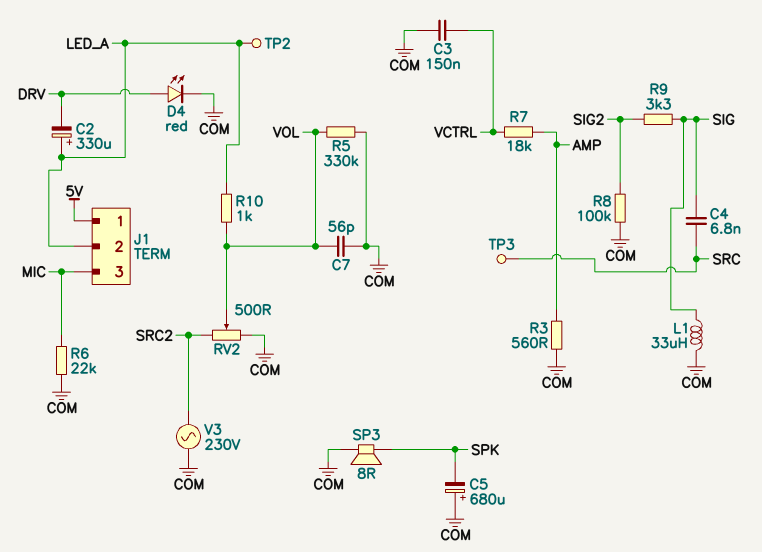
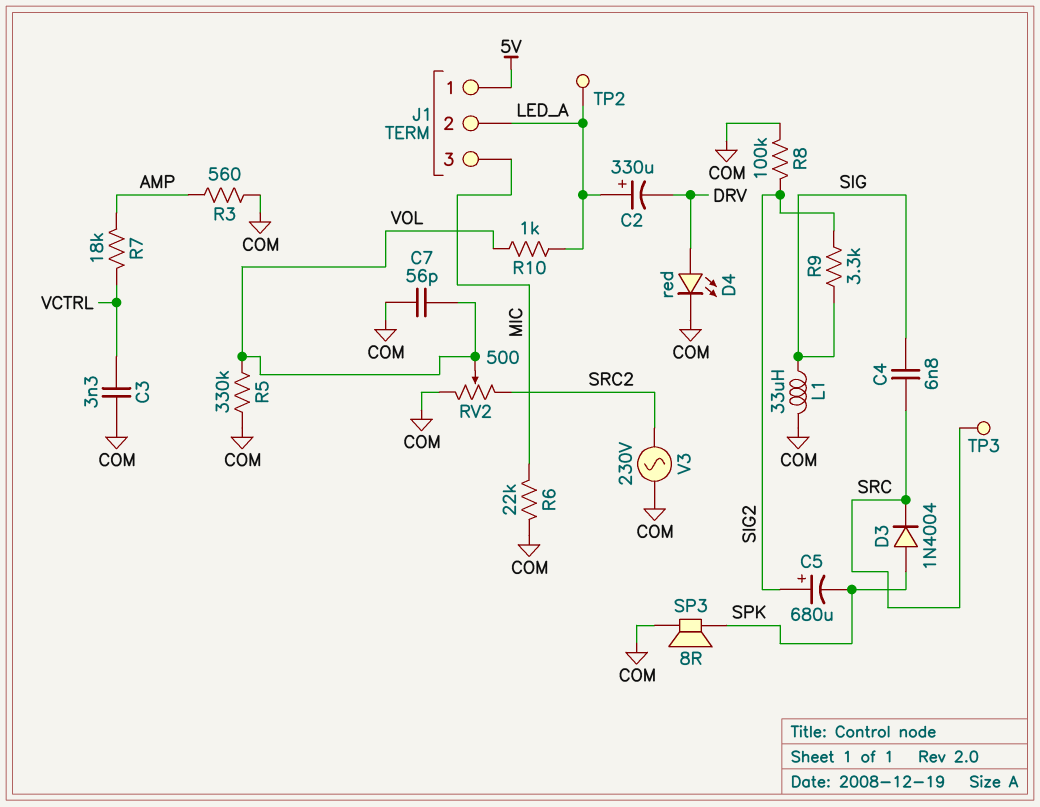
C3: 150nF (COM, VCTRL) -> 3.3nF (COM, VCTRL)
C5: 680uF (plus COM, minus SPK) -> 680uF (plus SIG2, minus SPK)
D3: none -> diode 1N4004 (A SPK, K SRC)

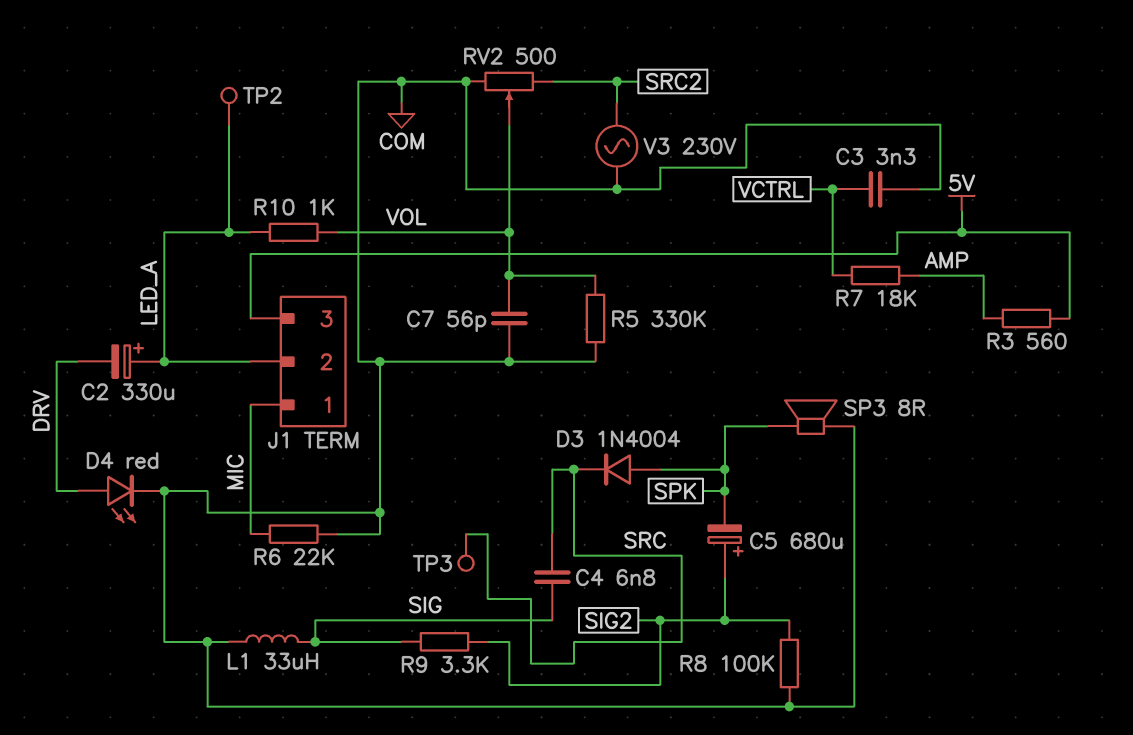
J1 pin 1: 5V -> MIC
J1 pin 3: MIC -> 5V
R3: 560 (AMP, COM) -> 560 (5V, AMP)

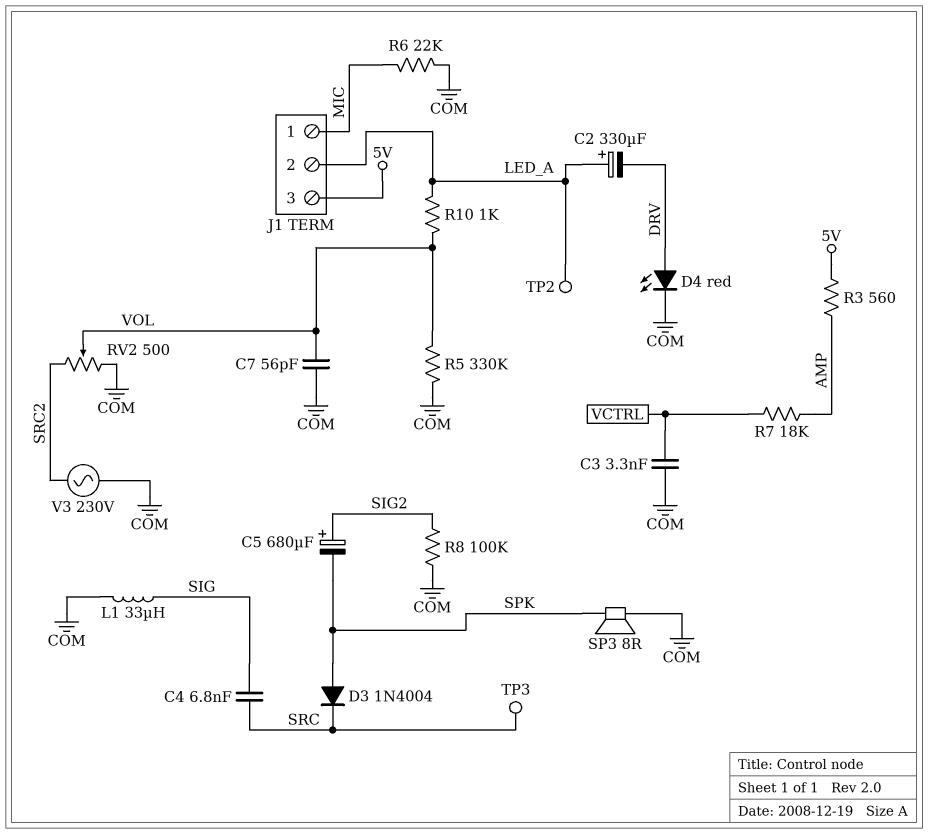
R9: 3.3k (SIG, SIG2) -> none

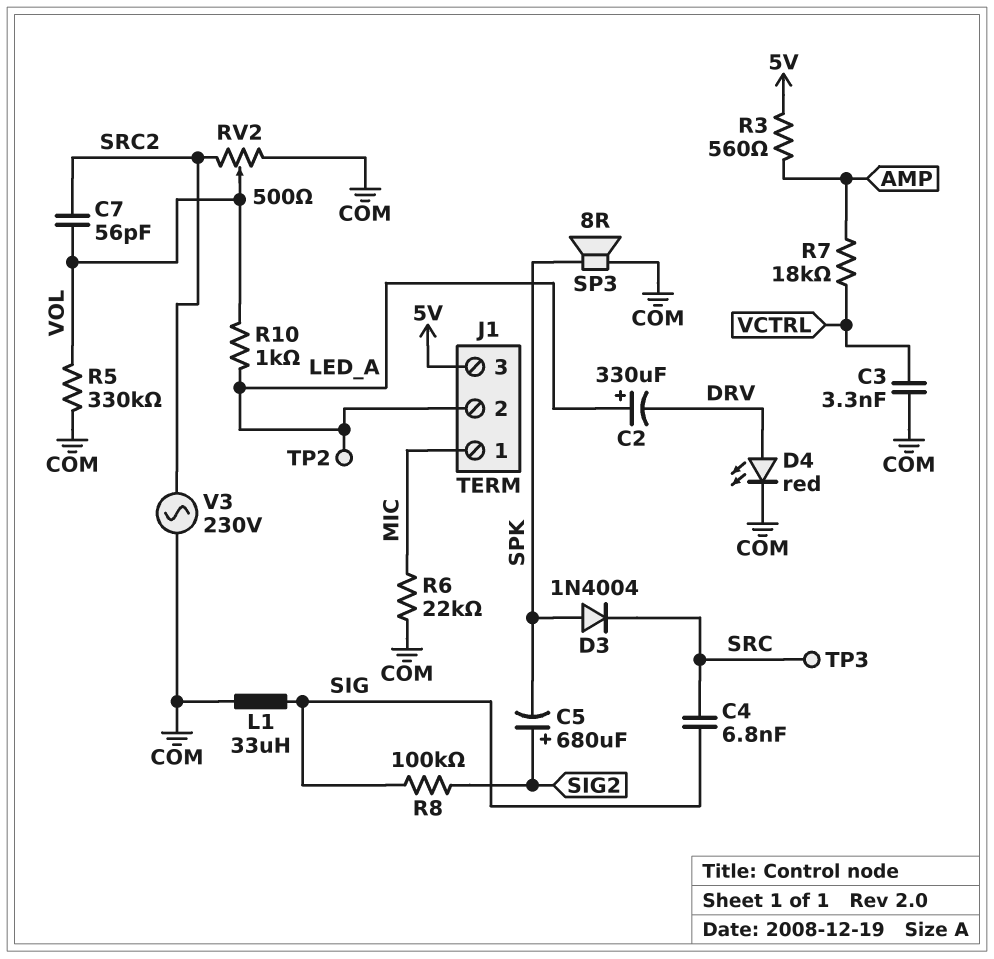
C7: 56pF (COM, VOL) -> 56pF (SRC2, VOL)
R8: 100k (COM, SIG2) -> 100k (SIG, SIG2)

